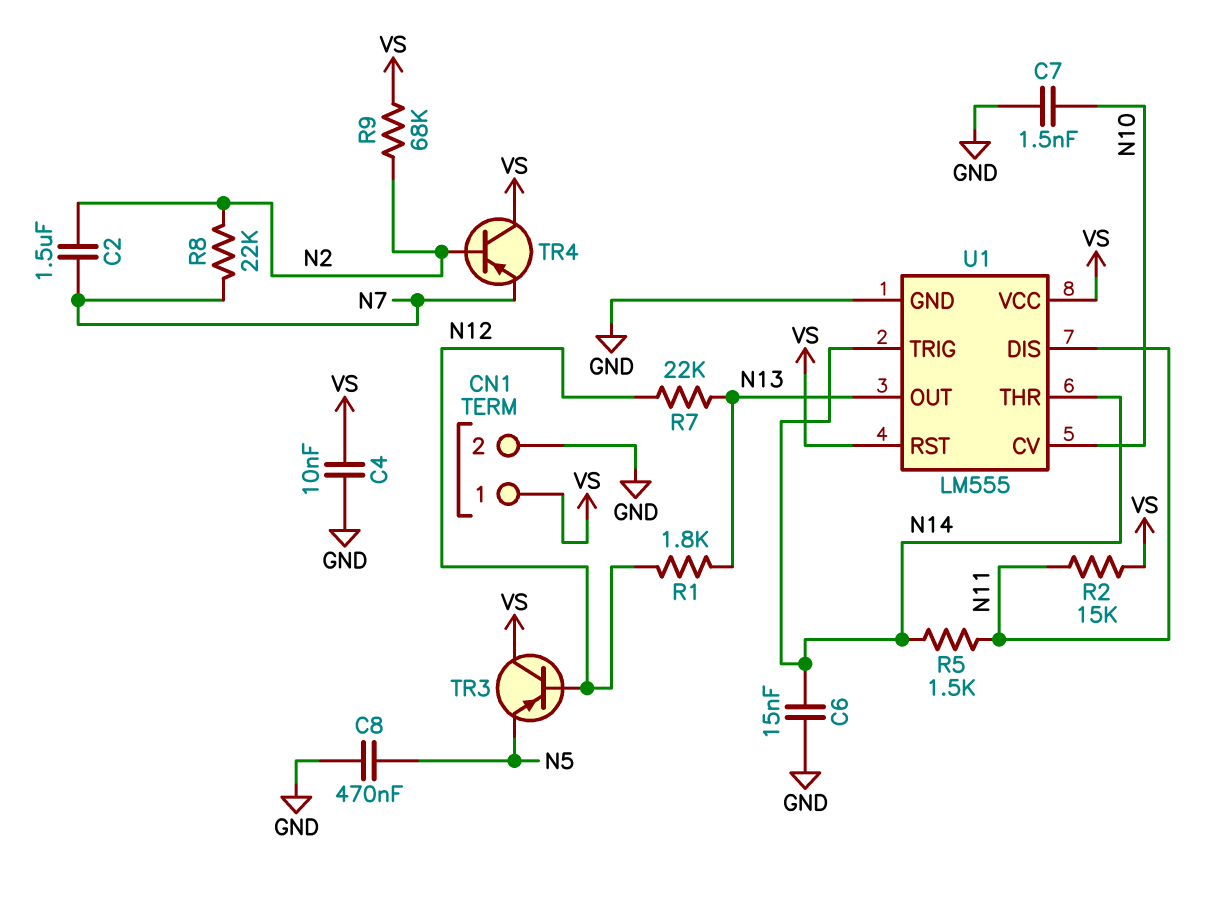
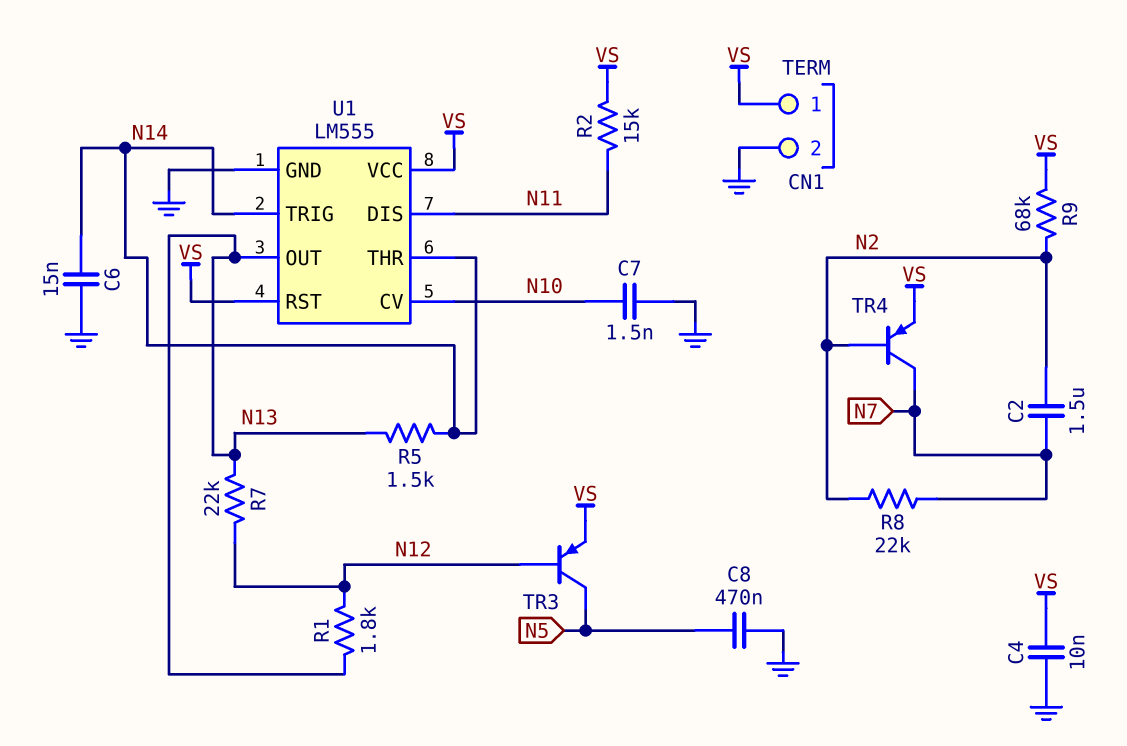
R5: 1.5k (N11, N14) -> 1.5k (N13, N14)
TR3: PNP (B N12, C VS, E N5) -> PNP (B N12, C N5, E VS)
TR4: PNP (B N2, C VS, E N7) -> PNP (B N2, C N7, E VS)

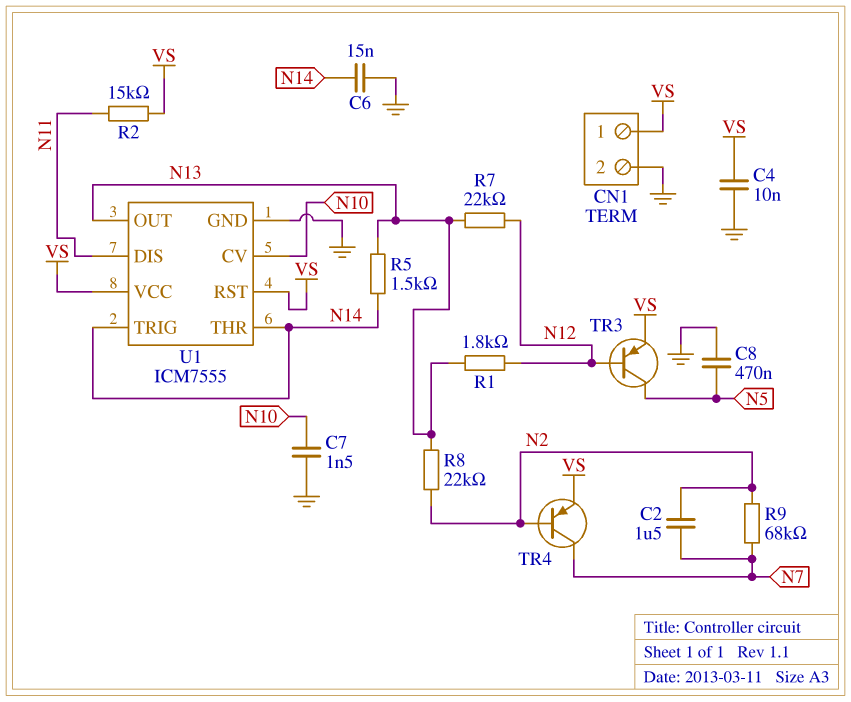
R8: 22k (N2, N7) -> 22k (N2, N13)
R9: 68k (N2, VS) -> 68k (N2, N7)
U1: LM555 -> ICM7555

